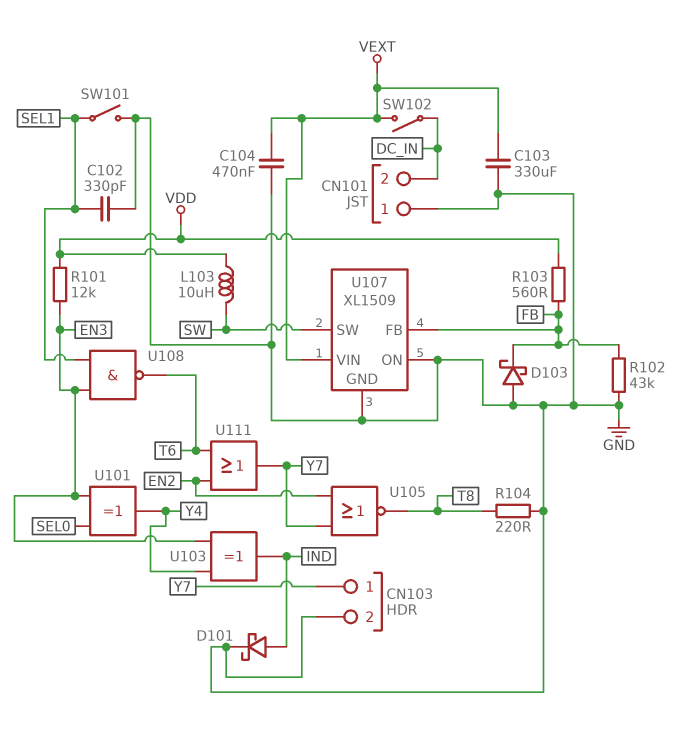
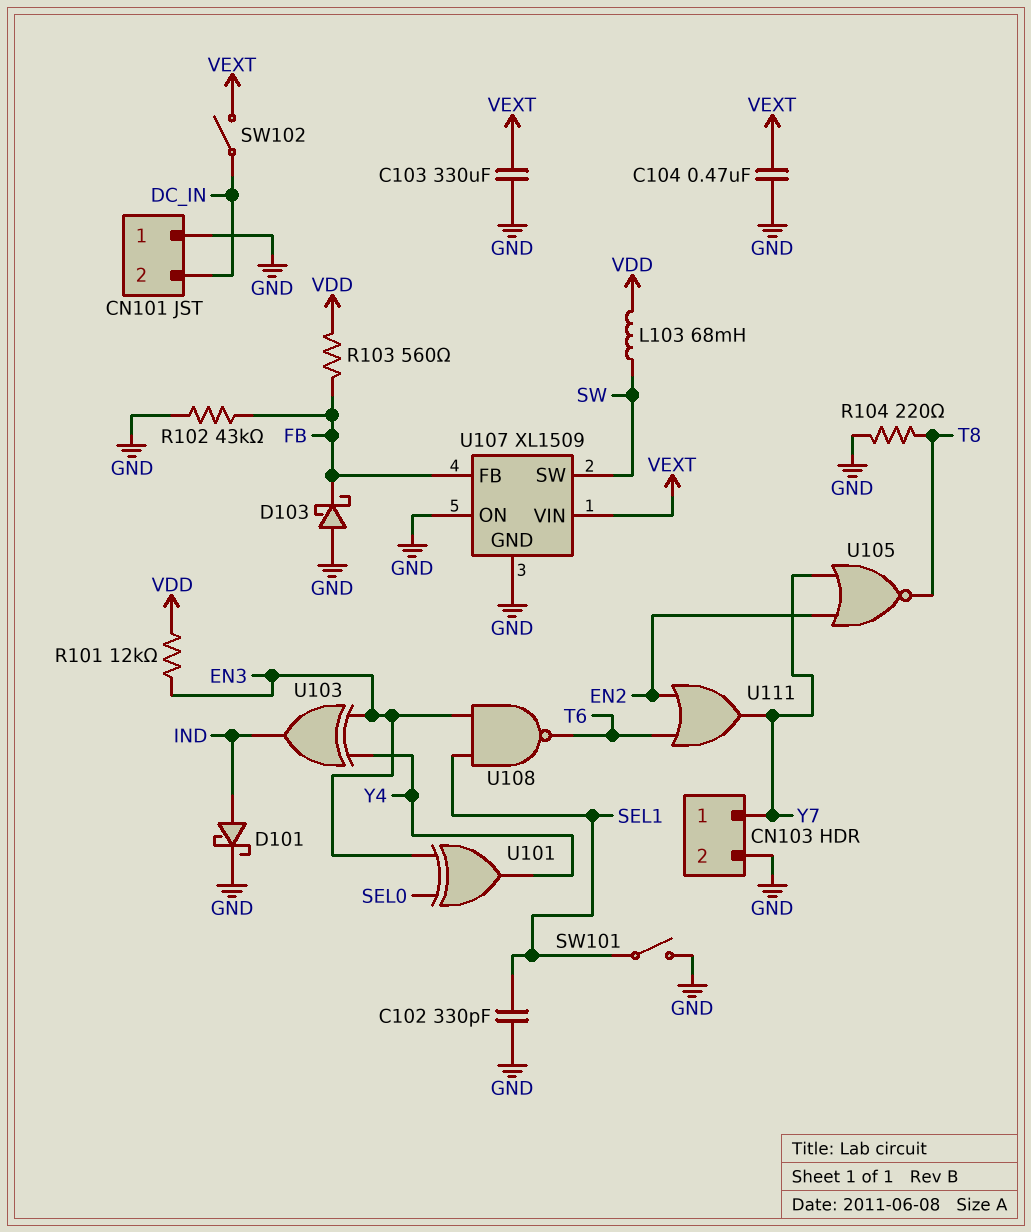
L103: 10uH (SW, VDD) -> 68mH (SW, VDD)

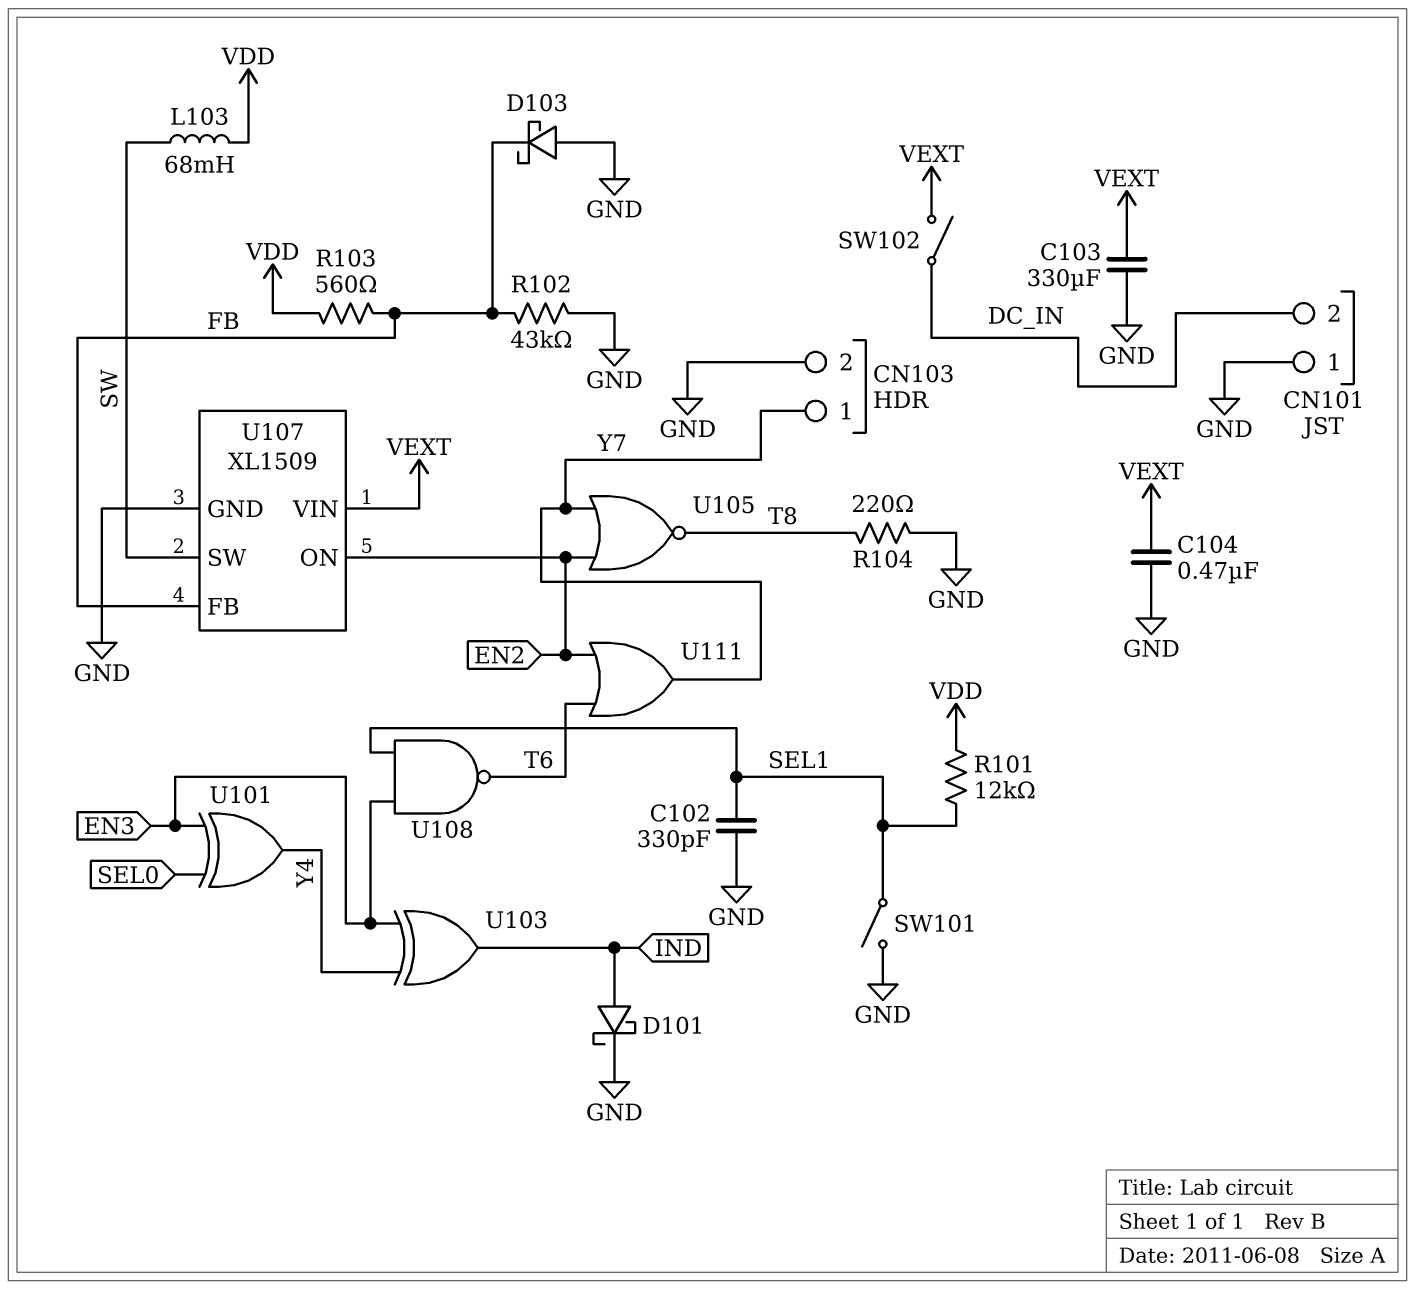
R101: 12k (EN3, VDD) -> 12k (SEL1, VDD)
U107 pin ON: GND -> EN2

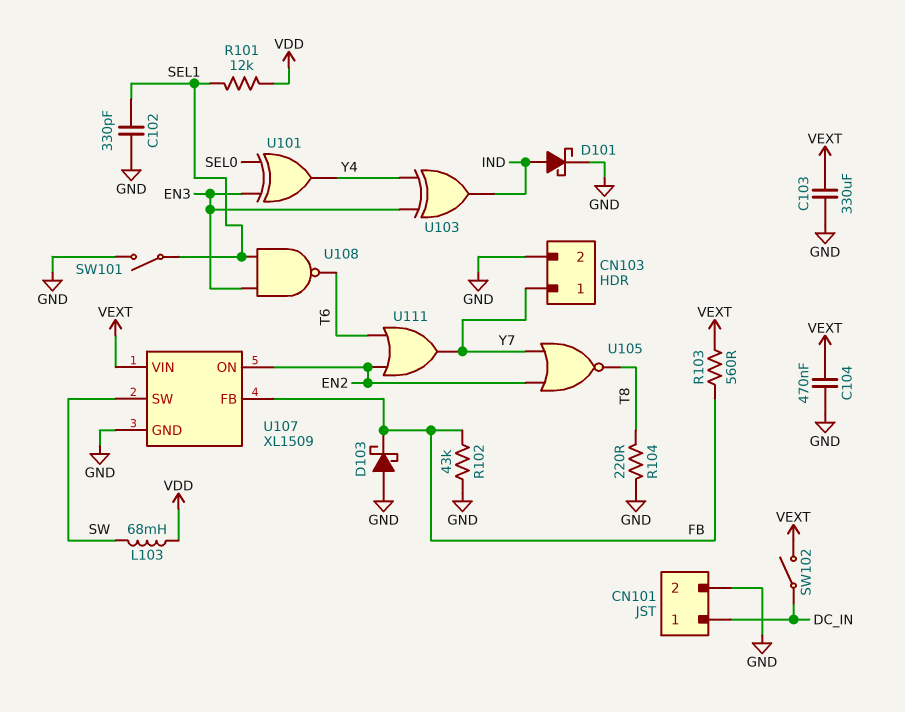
CN101 pin 1: GND -> DC_IN
CN101 pin 2: DC_IN -> GND
R103: 560 (FB, VDD) -> 560 (FB, VEXT)

